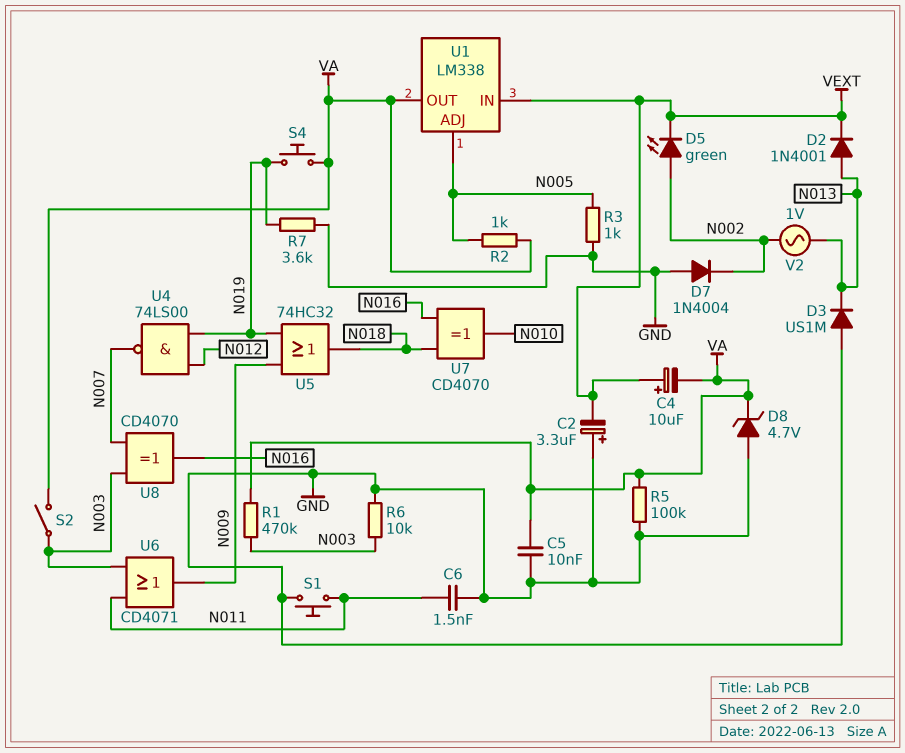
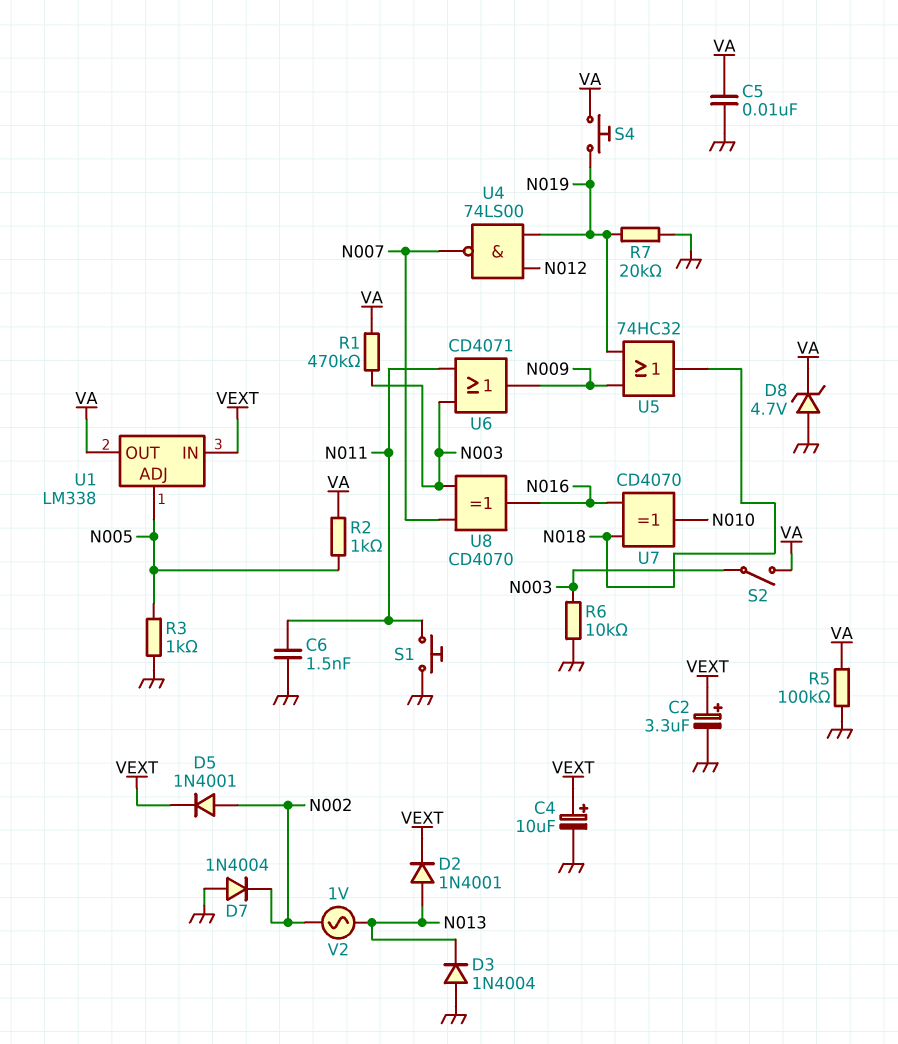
C2: 3.3uF (plus GND, minus VEXT) -> 3.3uF (plus VEXT, minus GND)
C4: 10uF (plus VEXT, minus VA) -> 10uF (plus VEXT, minus GND)
D3: diode US1M (A GND, K N013) -> diode 1N4004 (A GND, K N013)
D5: LED green (A N002, K VEXT) -> diode 1N4001 (A N002, K VEXT)
R7: 3.6k (GND, N019) -> 20k (GND, N019)

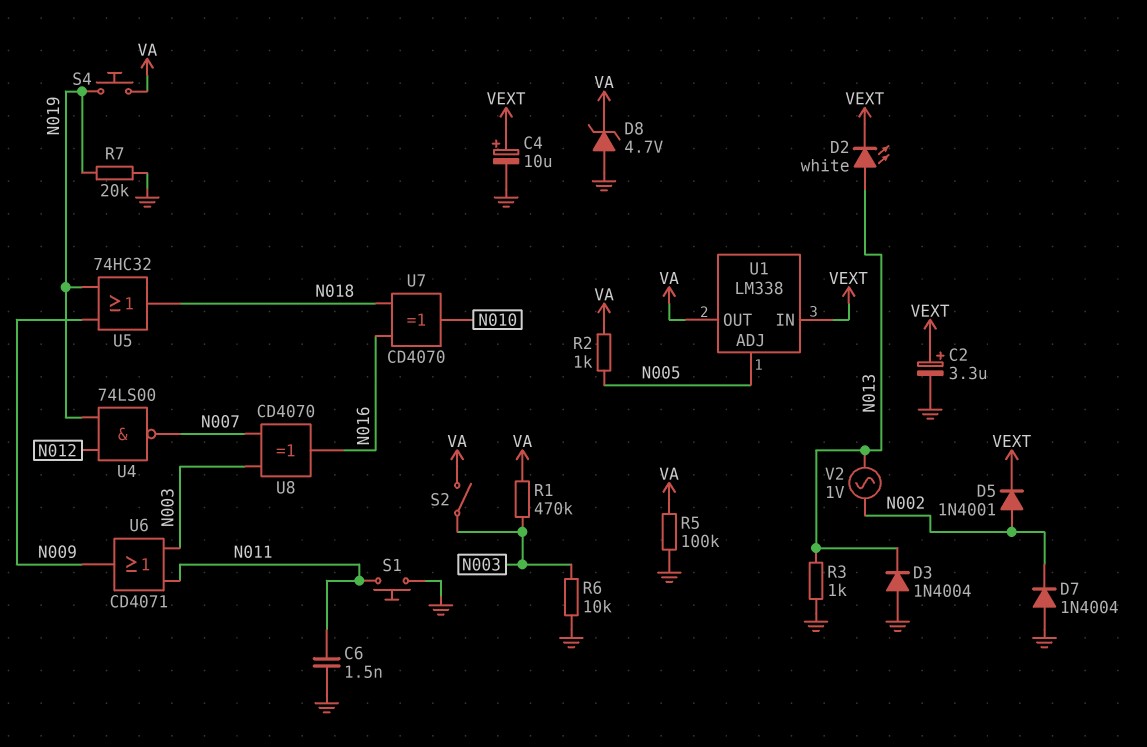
C5: 10nF (GND, VA) -> none
D2: diode 1N4001 (A N013, K VEXT) -> LED white (A N013, K VEXT)
R3: 1k (GND, N005) -> 1k (GND, N013)

